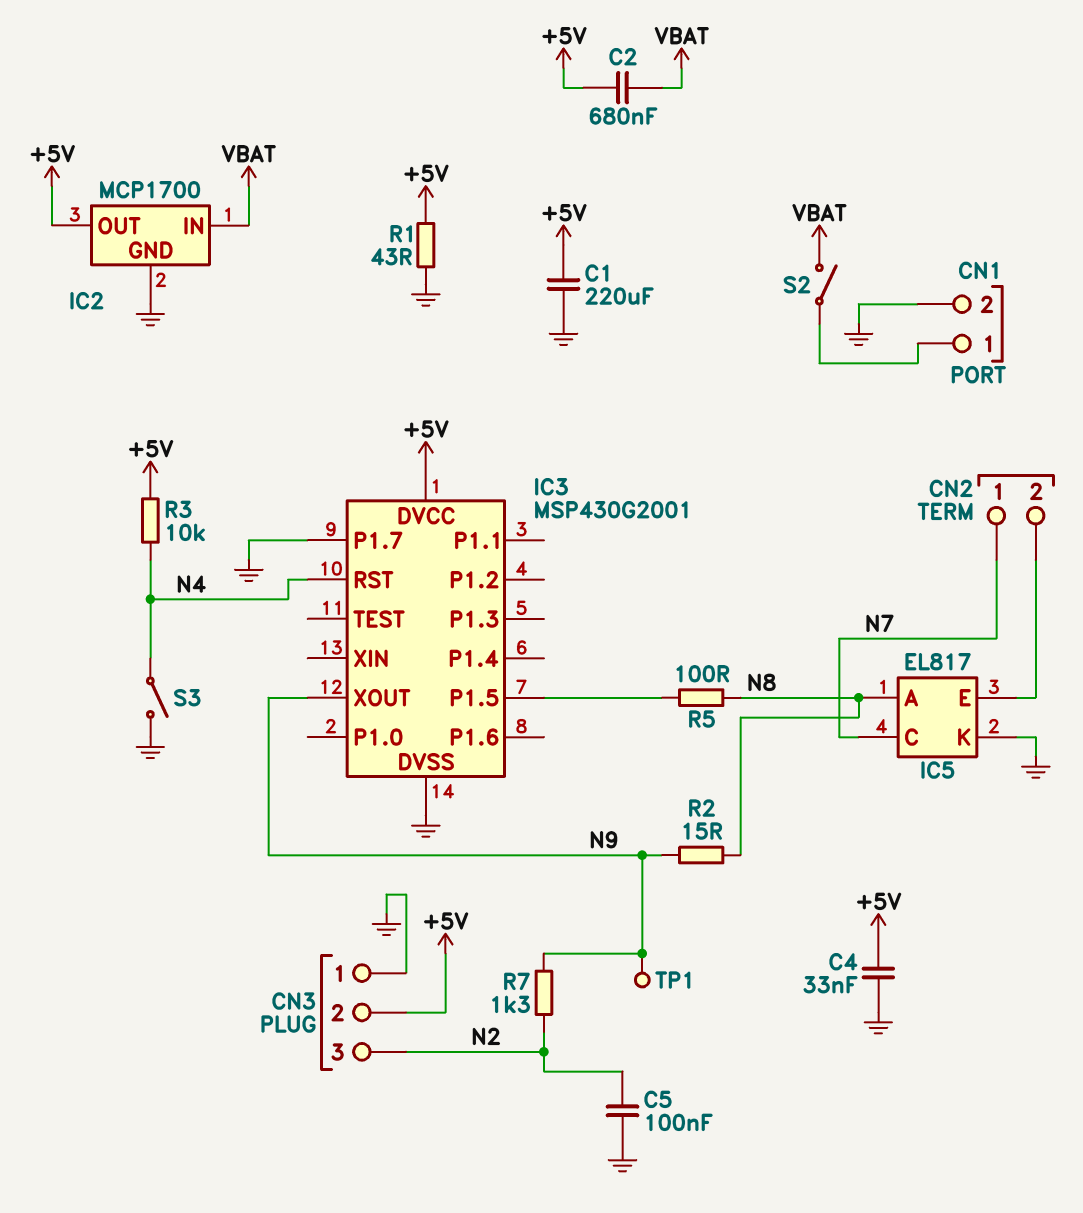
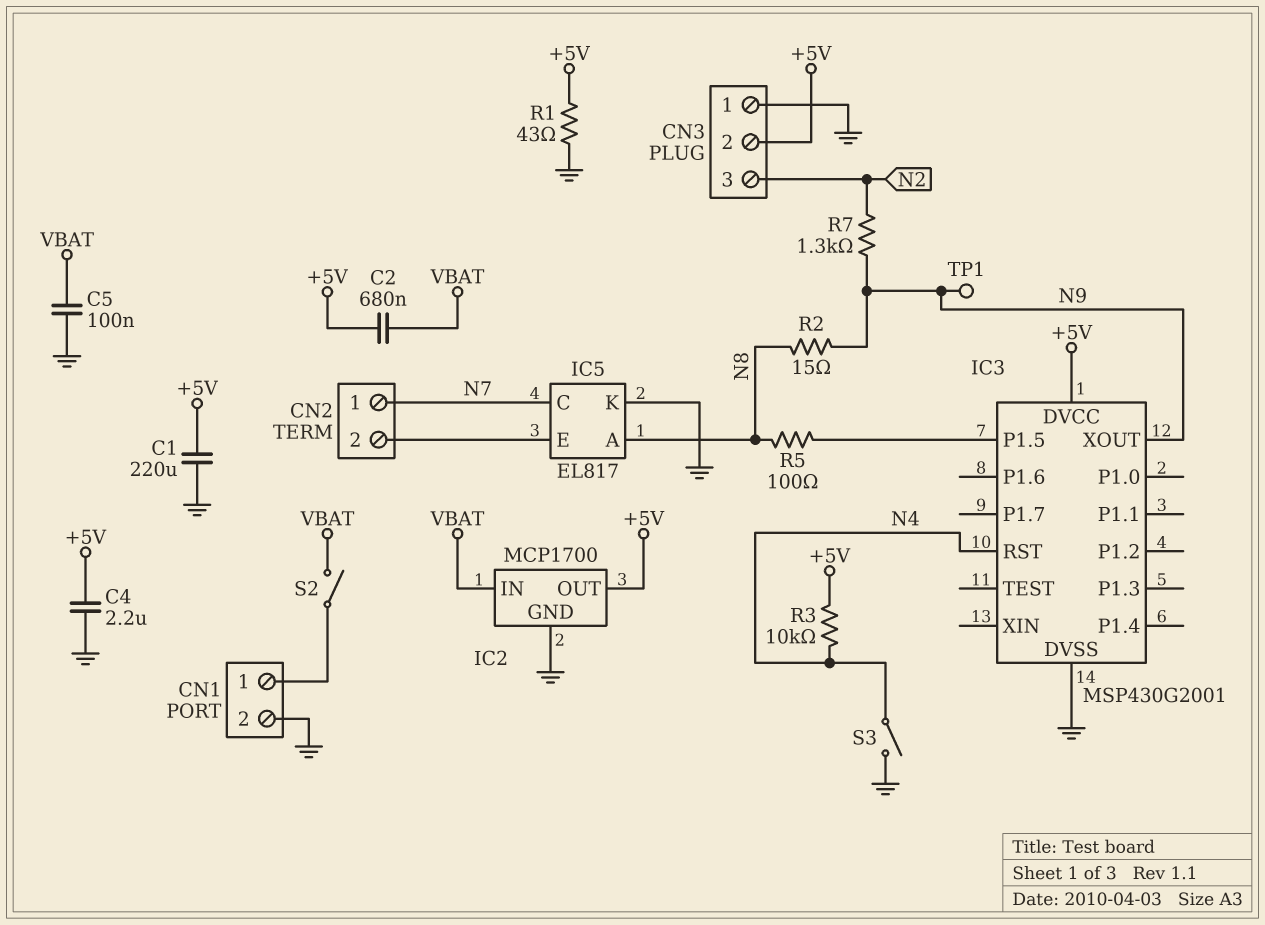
C4: 33nF (+5V, GND) -> 2.2uF (+5V, GND)
C5: 100nF (GND, N2) -> 100nF (GND, VBAT)
IC3 pin P1.7: GND -> none

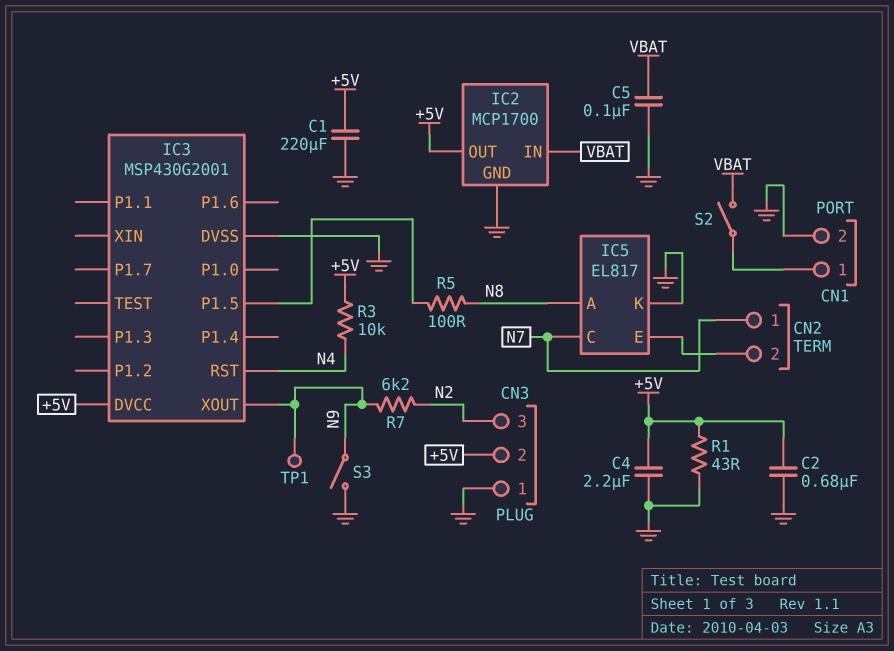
C2: 680nF (+5V, VBAT) -> 680nF (+5V, GND)
R2: 15 (N8, N9) -> none
R7: 1.3k (N2, N9) -> 6.2k (N2, N9)
S3: switch (GND, N4) -> switch (GND, N9)

